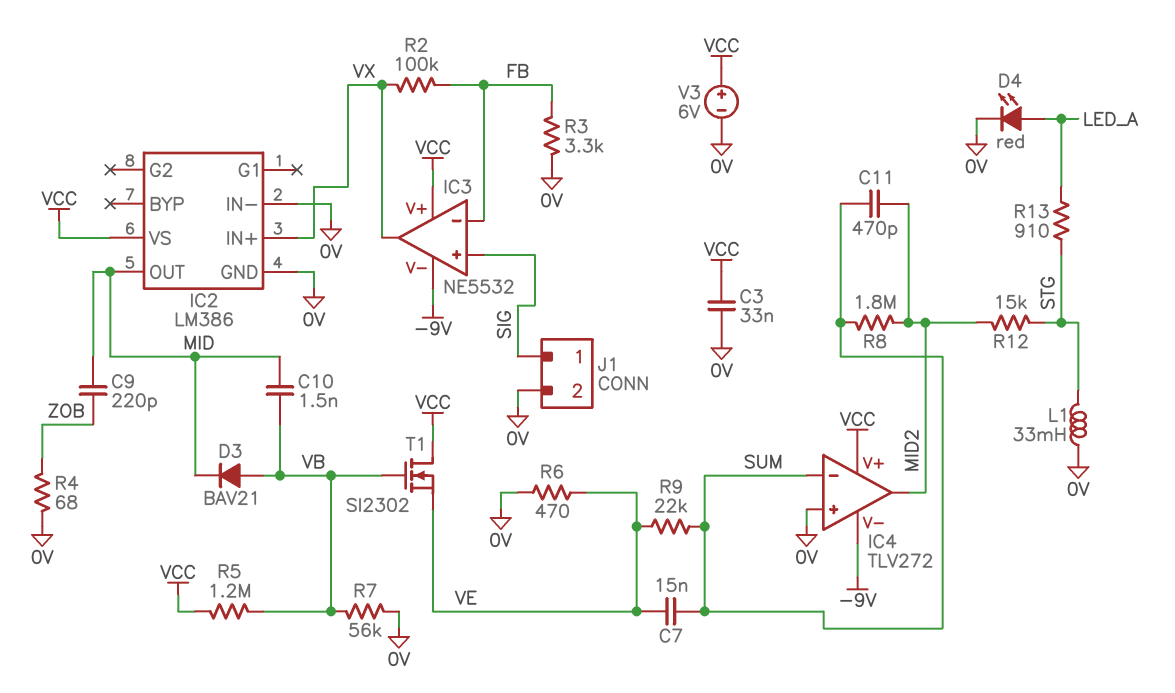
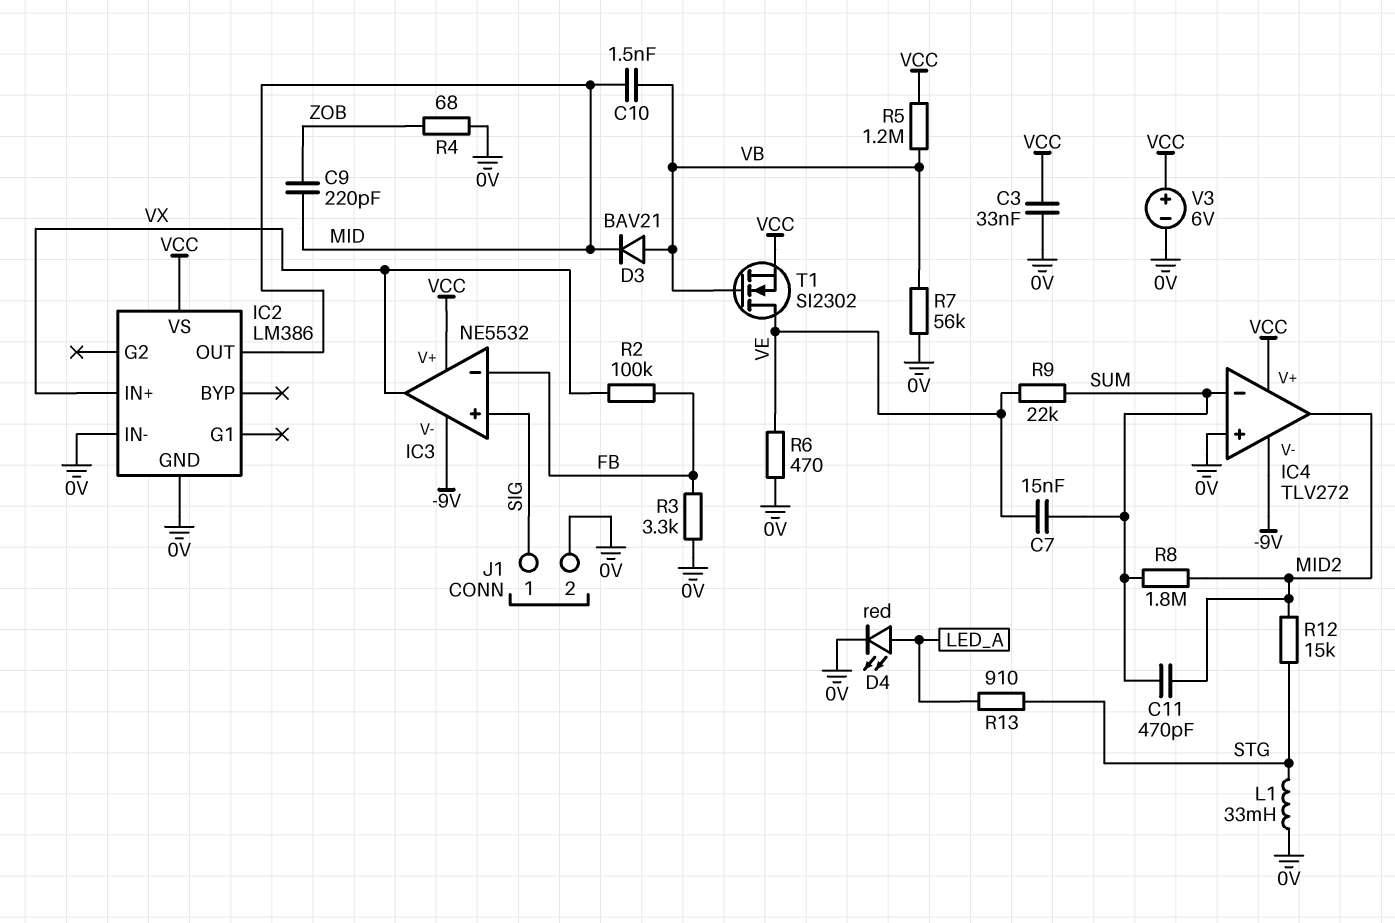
T1: NMOS SI2302 (G VB, D VCC, S VE) -> NMOS SI2302 (G VB, D VE, S VCC)

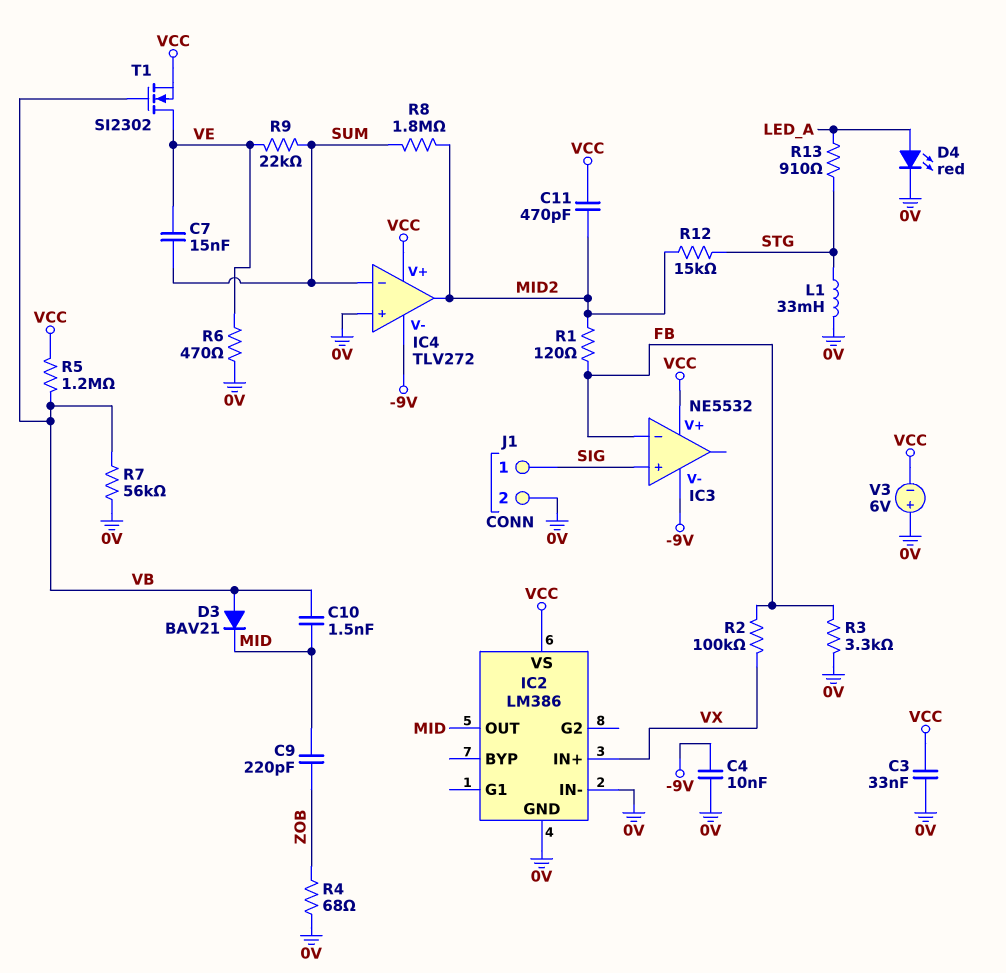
C4: none -> 10nF (-9V, 0V)
C11: 470pF (MID2, SUM) -> 470pF (MID2, VCC)
IC3 pin out: VX -> none
R1: none -> 120 (FB, MID2)
V3: 6V (plus VCC, minus 0V) -> 6V (plus 0V, minus VCC)

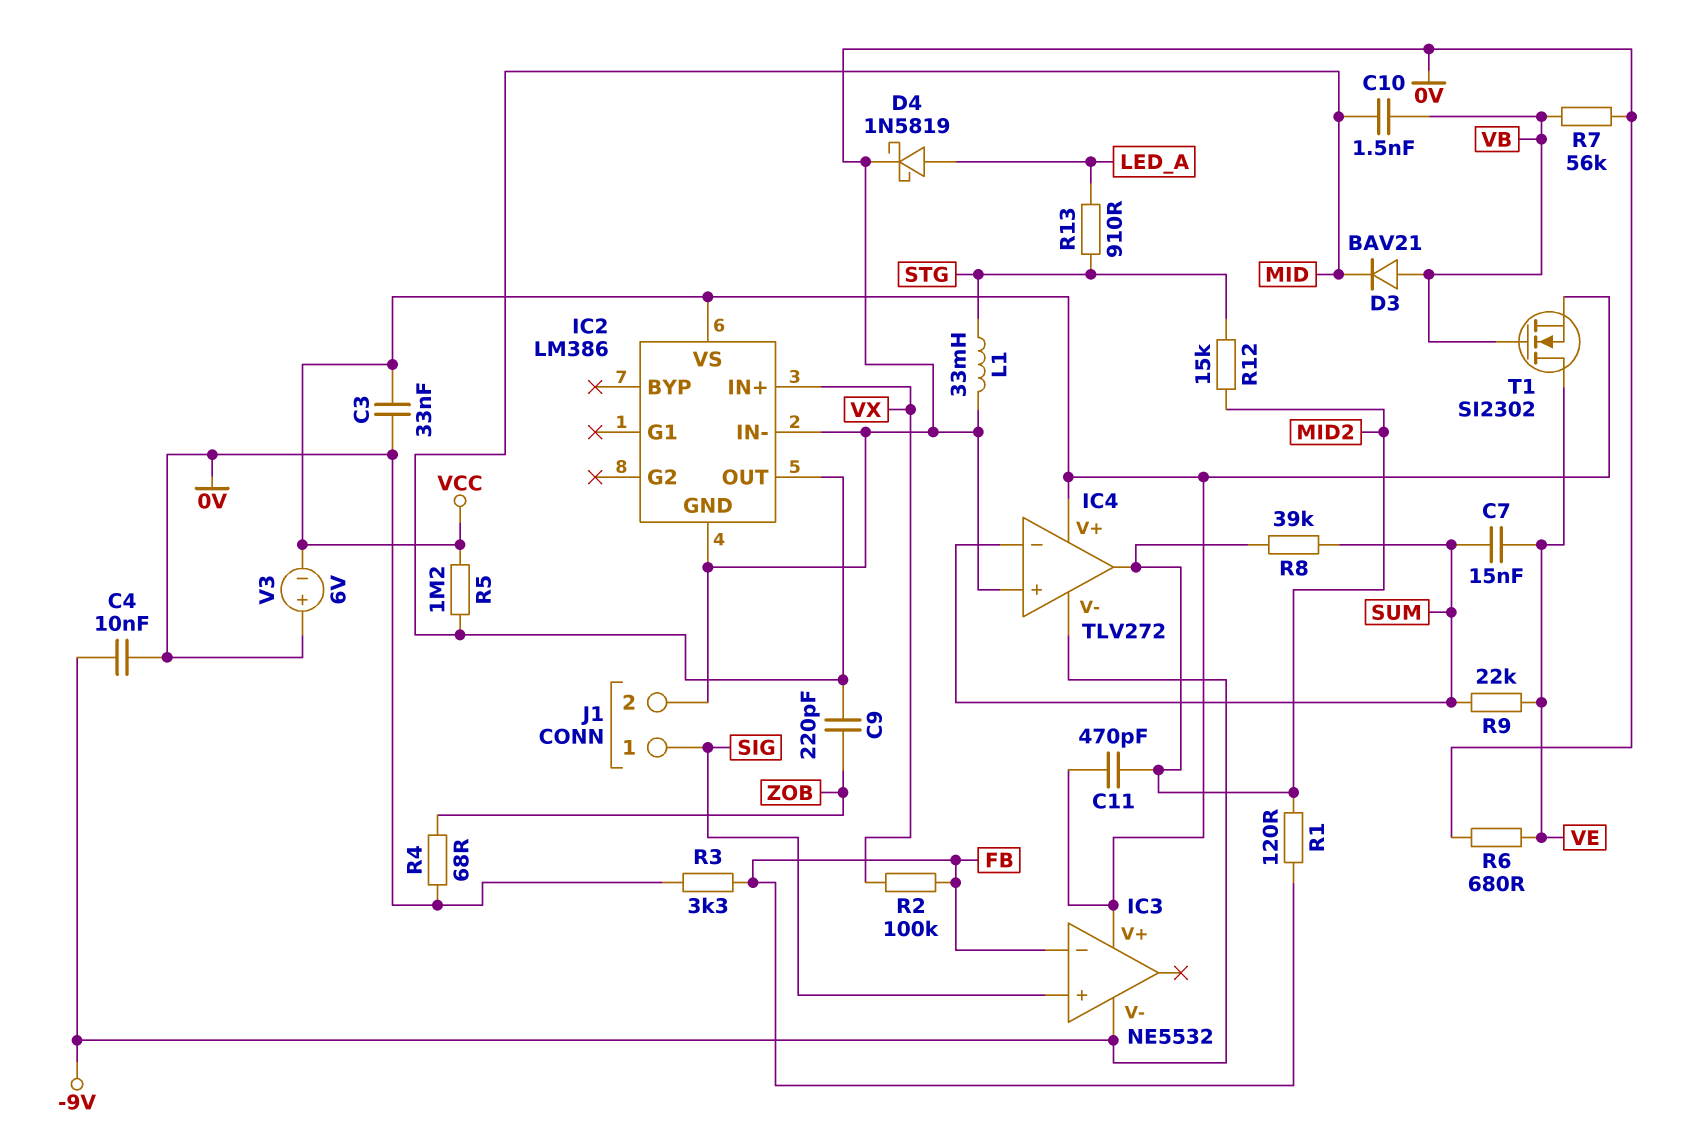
D4: LED red (A LED_A, K 0V) -> schottky 1N5819 (A LED_A, K 0V)
R5: 1.2M (VB, VCC) -> 1.2M (MID, VCC)
R6: 470 (0V, VE) -> 680 (0V, VE)
R8: 1.8M (MID2, SUM) -> 39k (MID2, SUM)

